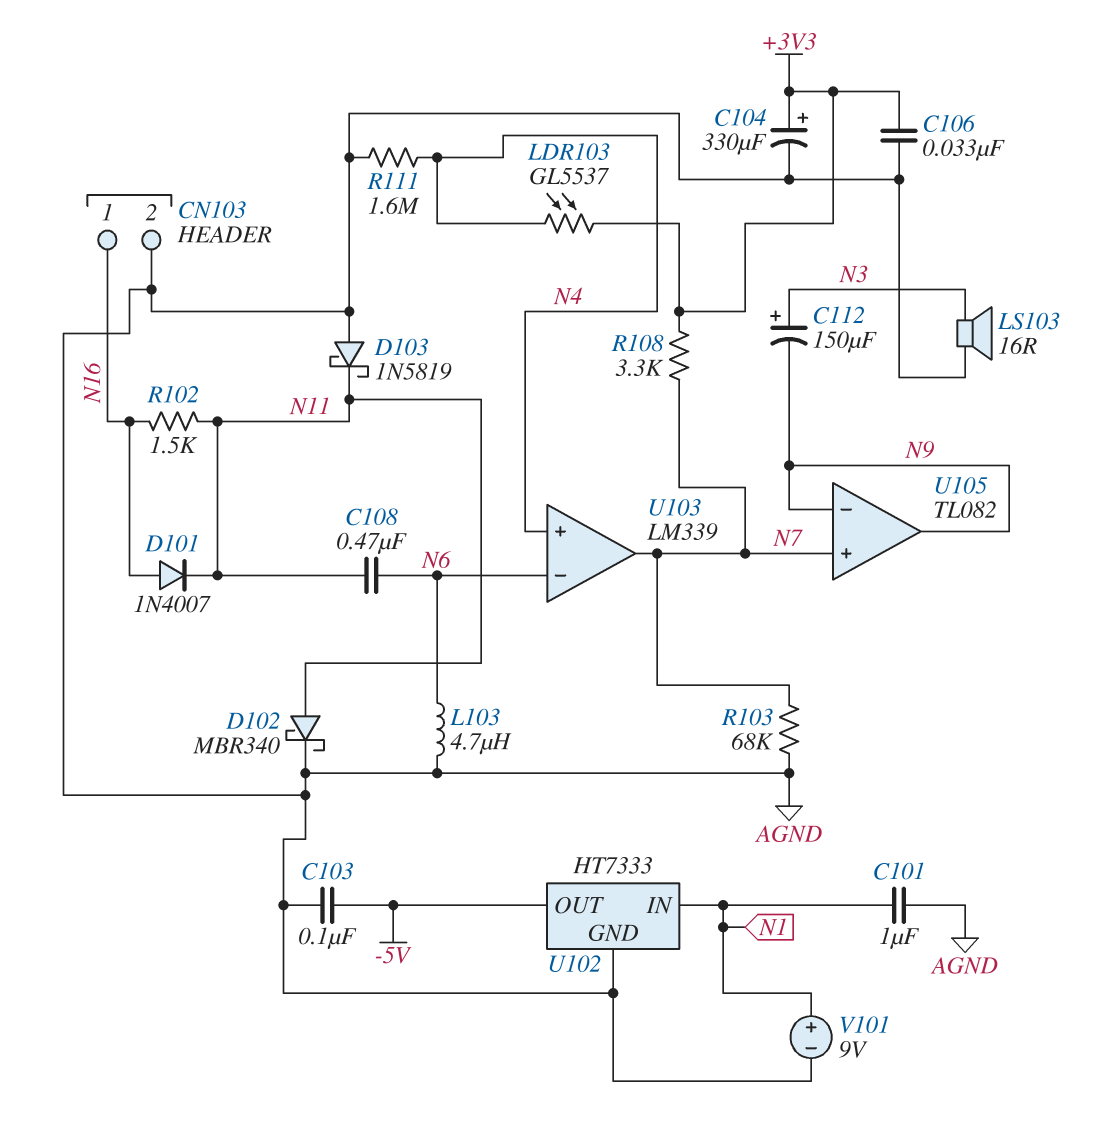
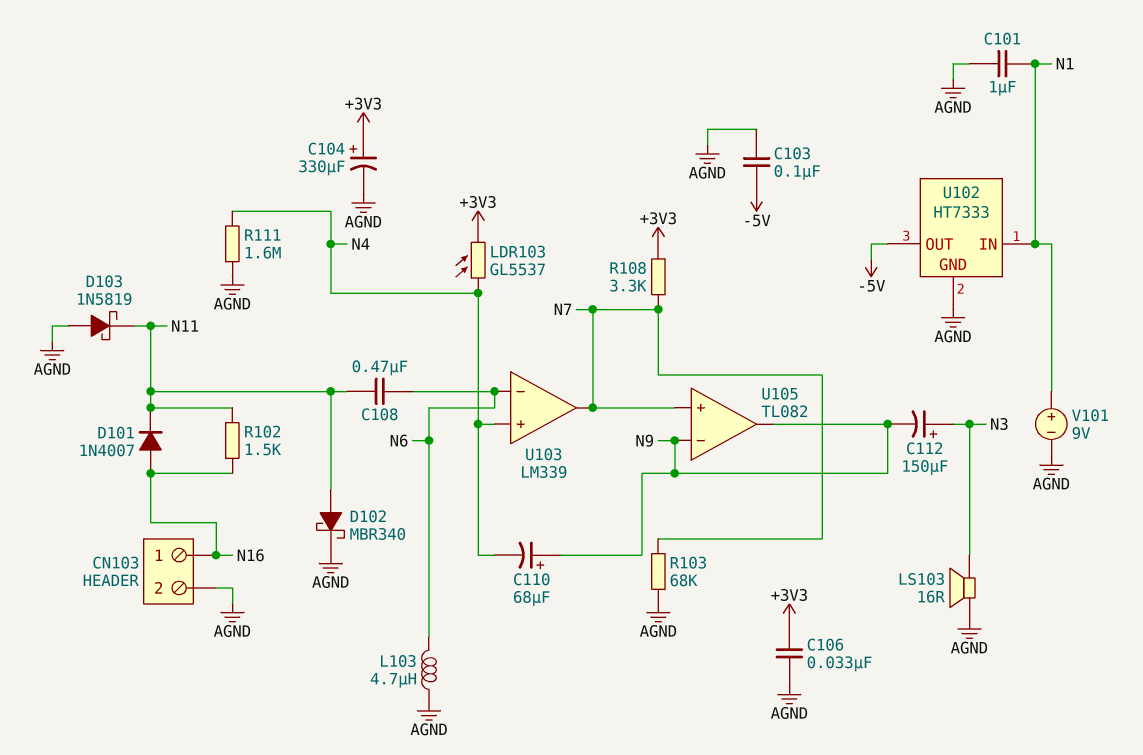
C110: none -> 68uF (plus N9, minus N4)

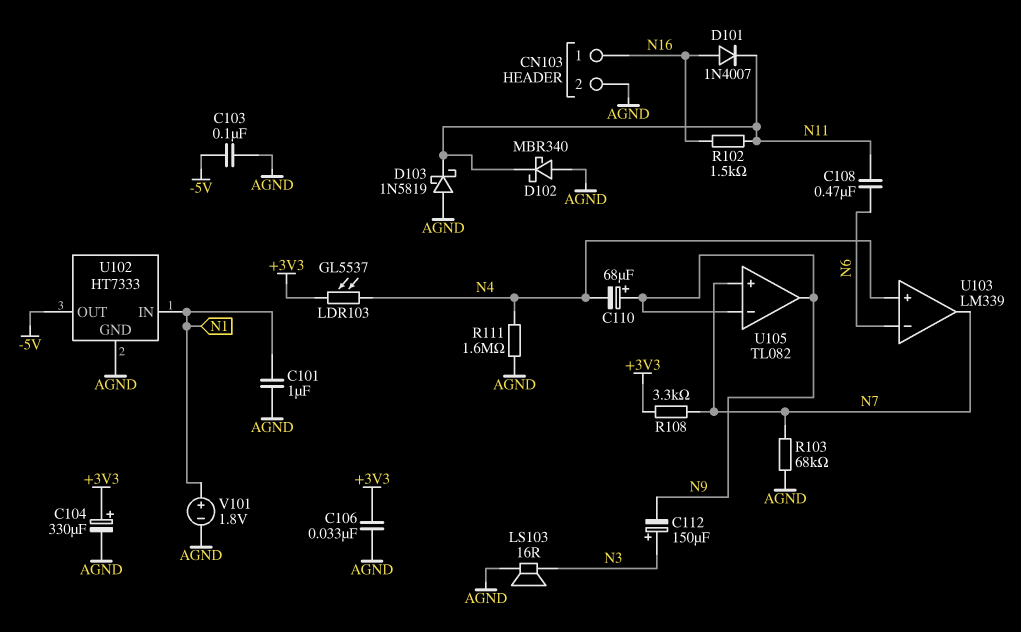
D102: schottky MBR340 (A N11, K AGND) -> schottky MBR340 (A AGND, K N11)
L103: 4.7uH (AGND, N6) -> none
V101: 9V (plus N1, minus AGND) -> 1.8V (plus N1, minus AGND)

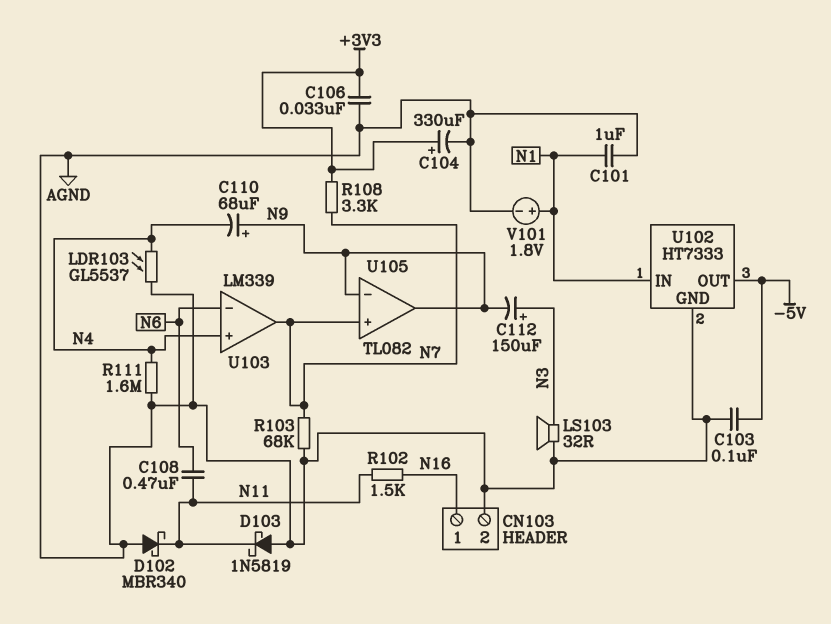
D101: diode 1N4007 (A N16, K N11) -> none
LDR103: GL5537 (+3V3, N4) -> GL5537 (AGND, N4)
LS103: speaker 16R (AGND, N3) -> speaker 32R (AGND, N3)

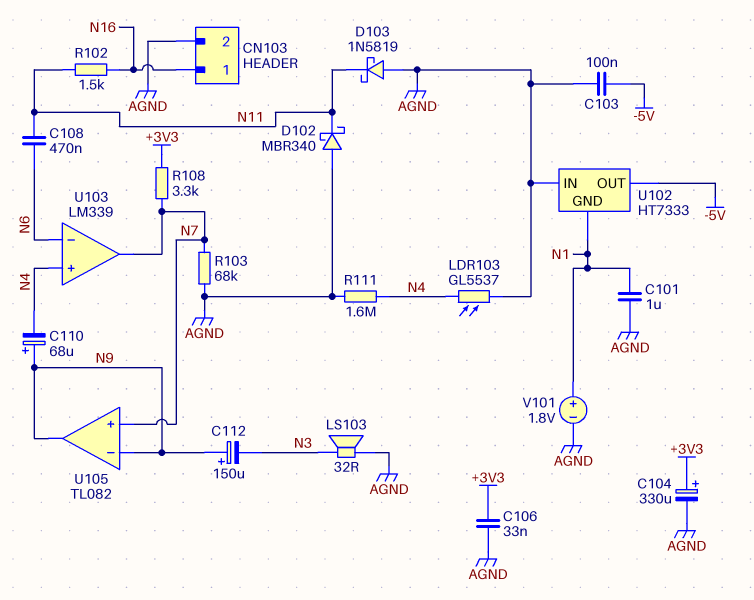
C112: 150uF (plus N3, minus N9) -> 150uF (plus N9, minus N3)
U102 pin GND: AGND -> N1
U102 pin IN: N1 -> AGND

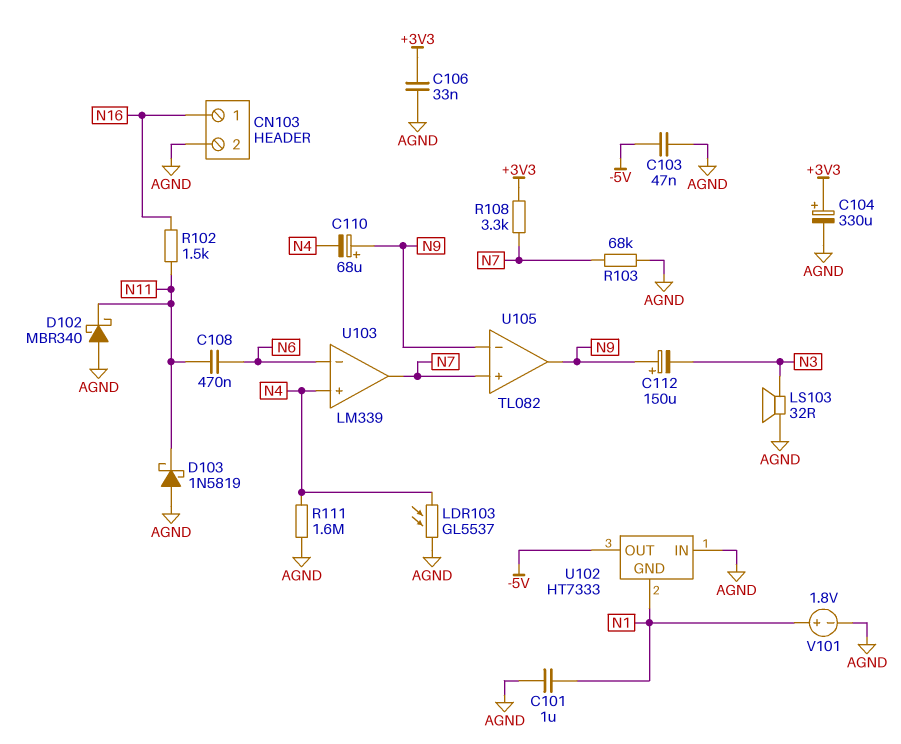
C103: 100nF (-5V, AGND) -> 47nF (-5V, AGND)

